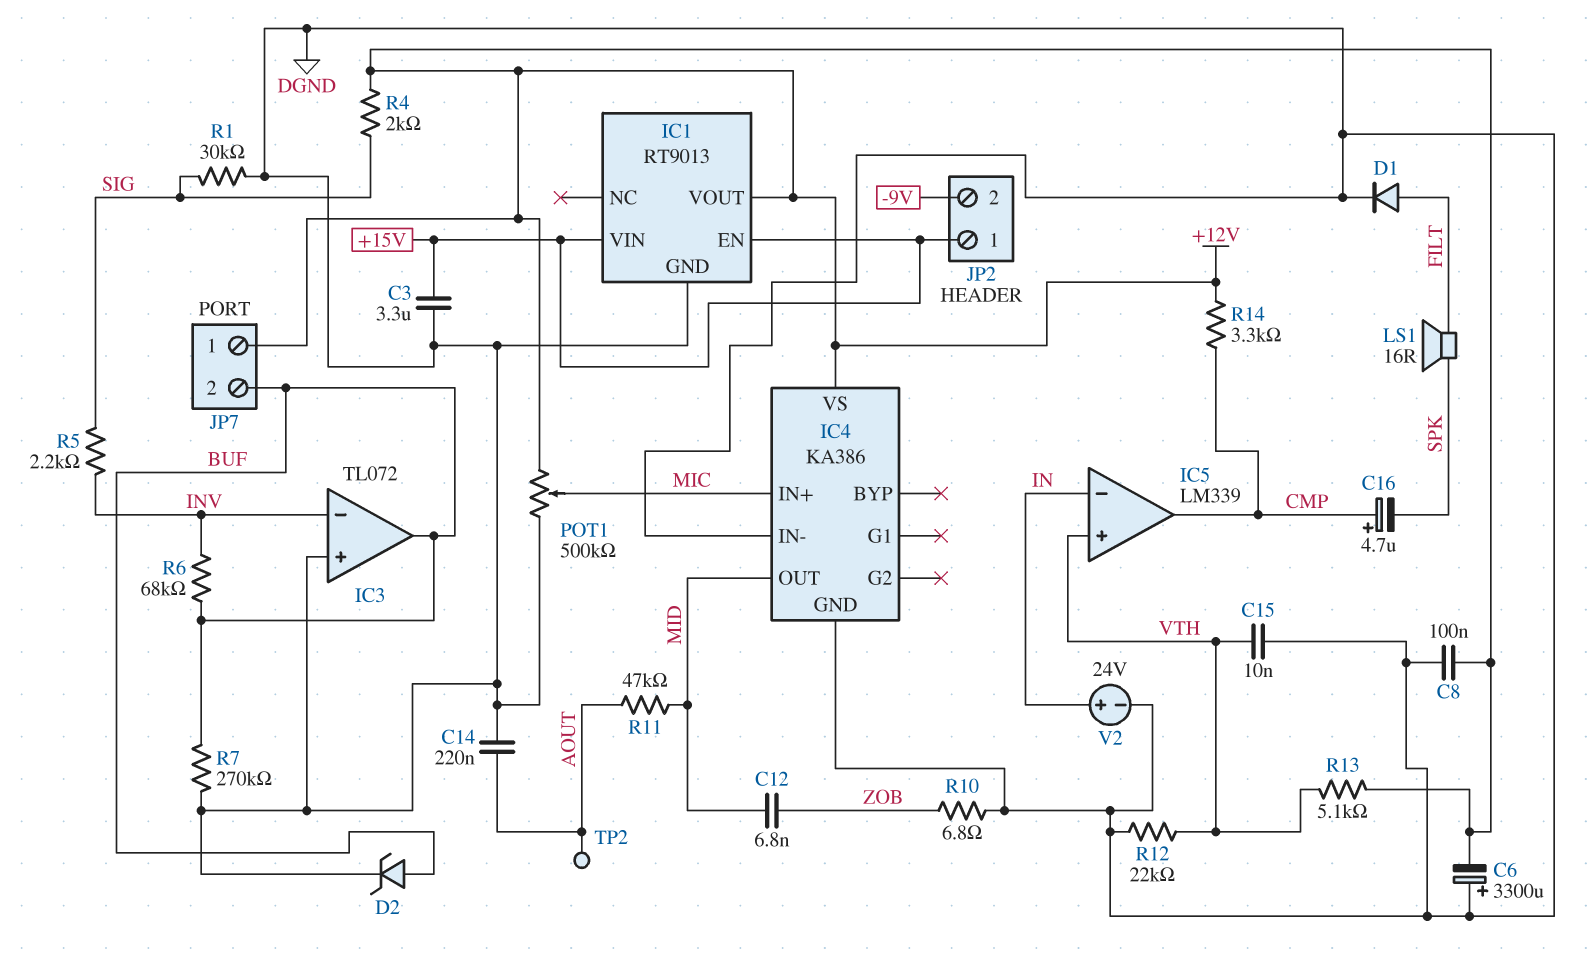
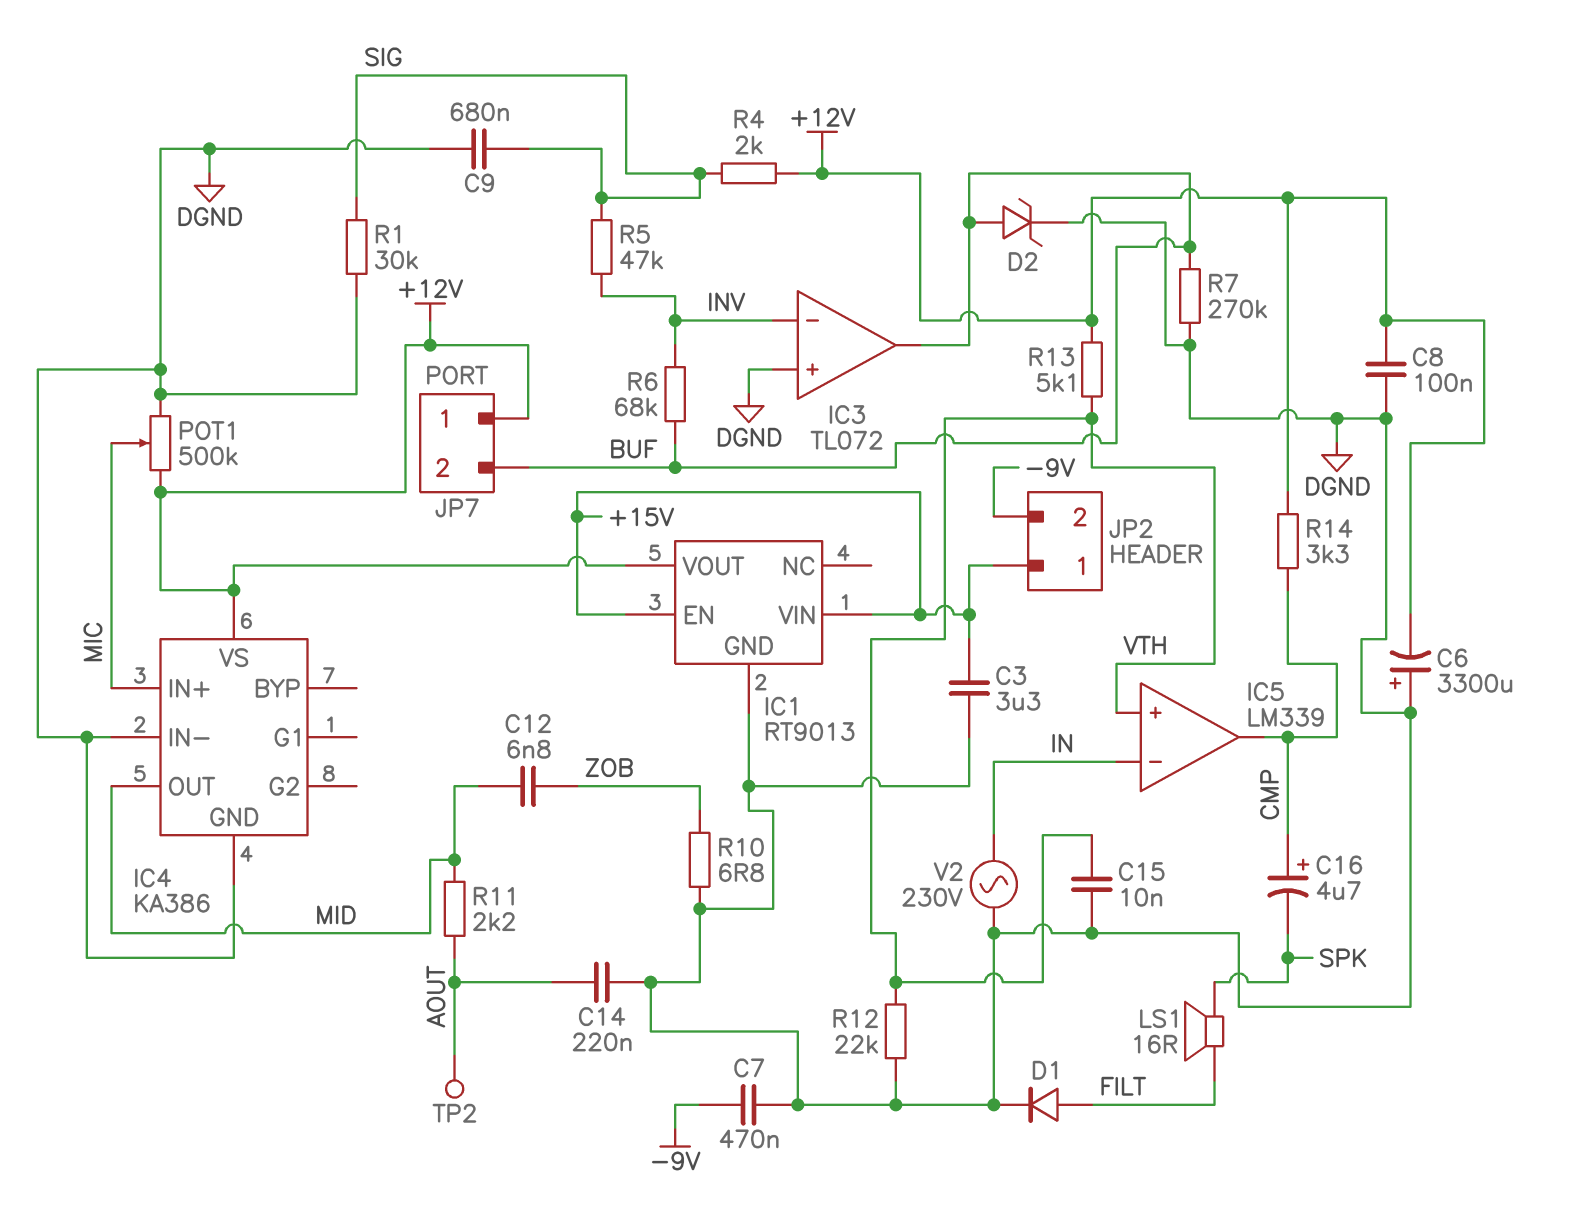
C7: none -> 470nF (-9V, DGND)
C9: none -> 680nF (DGND, SIG)
R5: 2.2k (INV, SIG) -> 47k (INV, SIG)
R11: 47k (AOUT, MID) -> 2.2k (AOUT, MID)
V2: 24V (plus IN, minus DGND) -> AC 230V (DGND, IN)

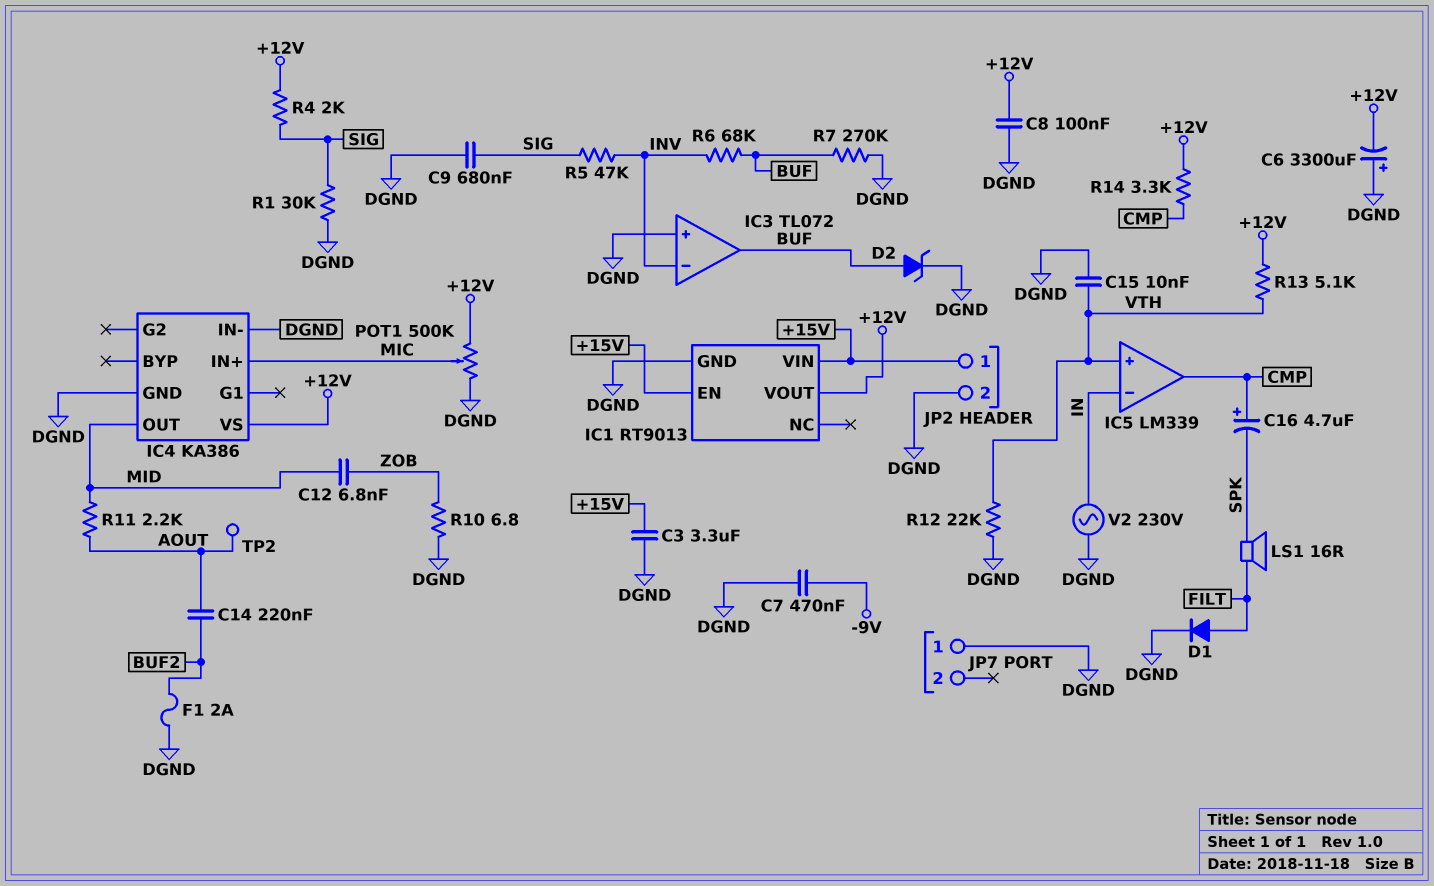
C14: 220nF (AOUT, DGND) -> 220nF (AOUT, BUF2)
F1: none -> 2A (BUF2, DGND)
JP2 pin 2: -9V -> DGND
JP7 pin 1: +12V -> DGND
JP7 pin 2: BUF -> none

